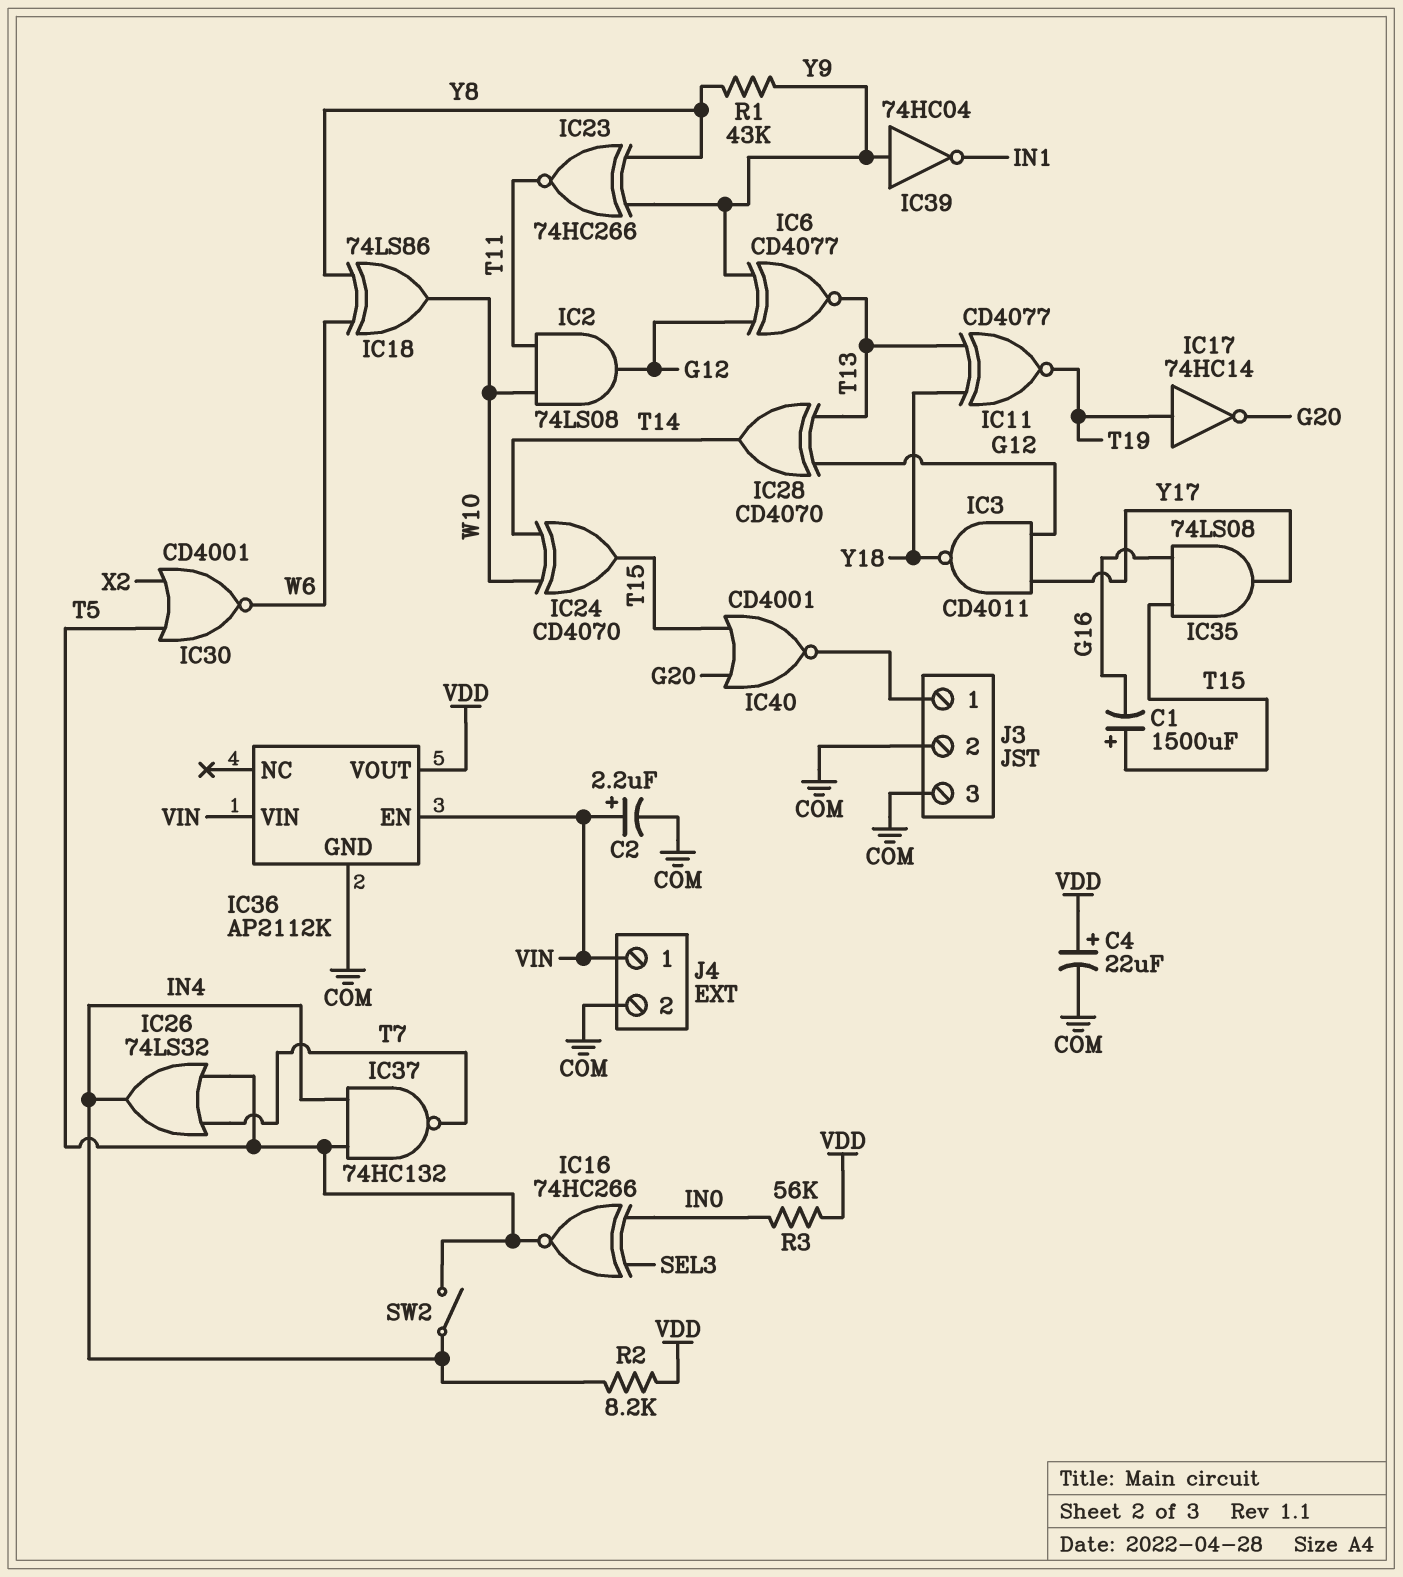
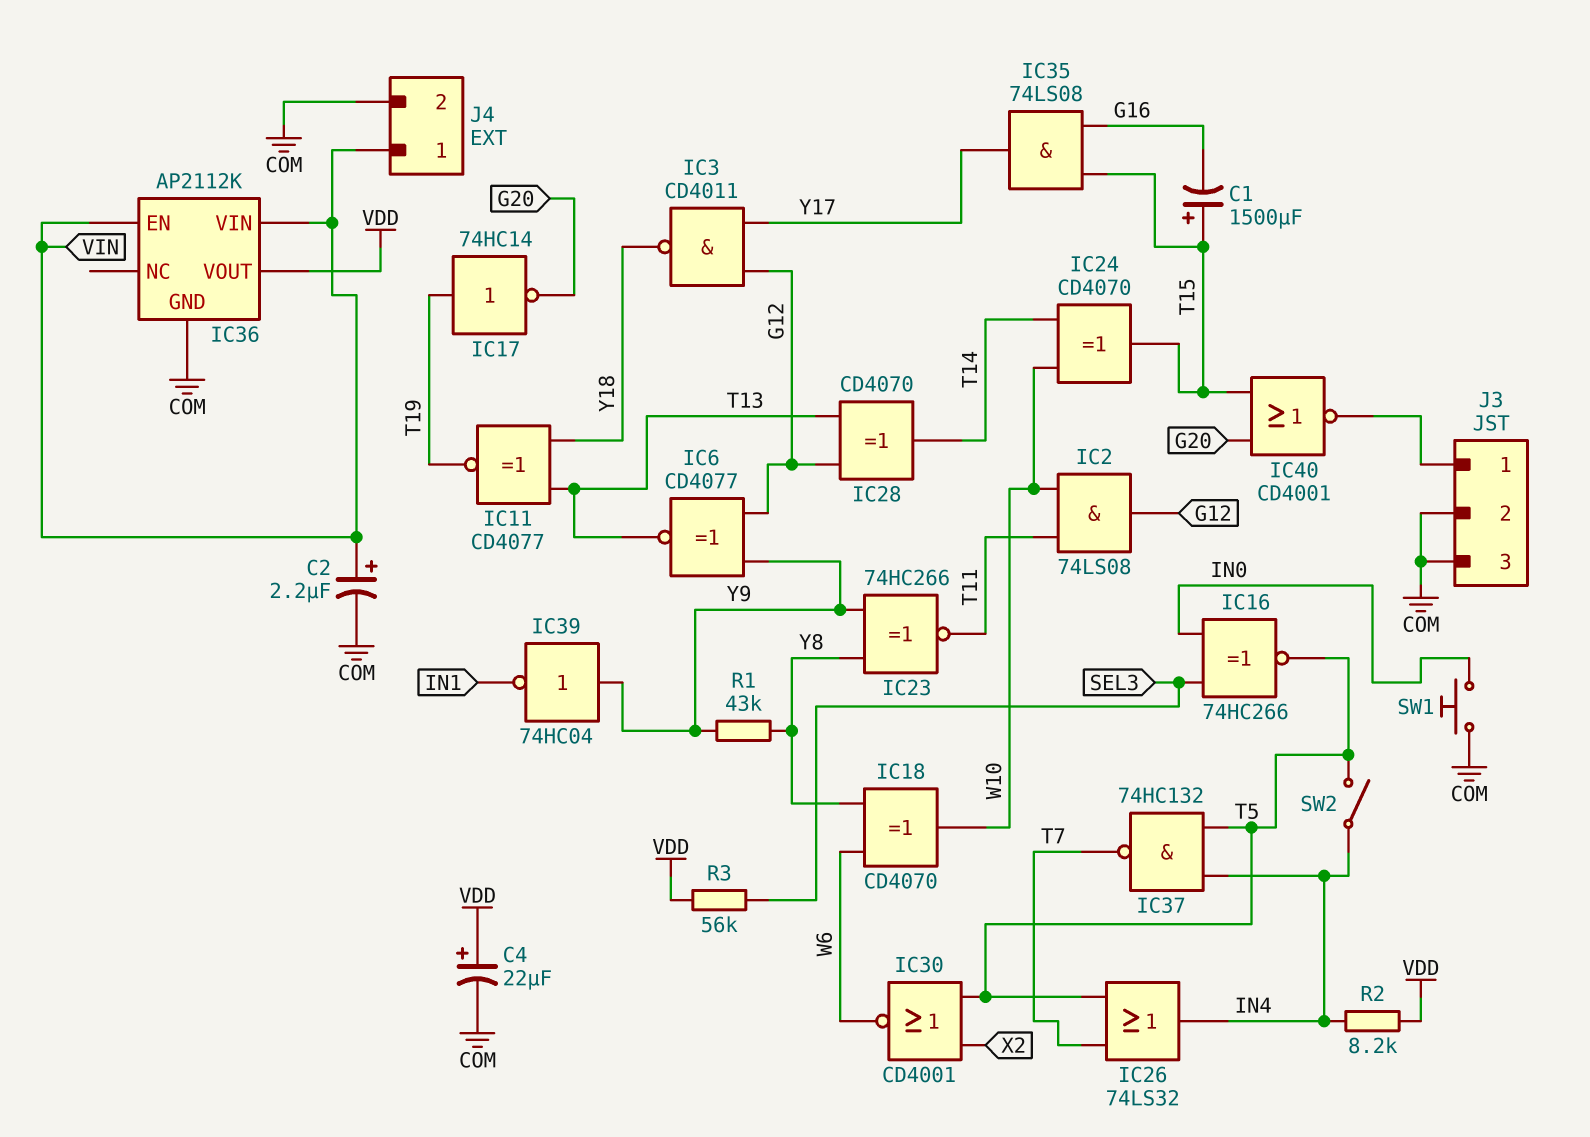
IC18: XOR 74LS86 (in W6, in Y8, out W10) -> XOR CD4070 (in W6, in Y8, out W10)
R3: 56k (IN0, VDD) -> 56k (SEL3, VDD)
SW1: none -> button (COM, IN0)

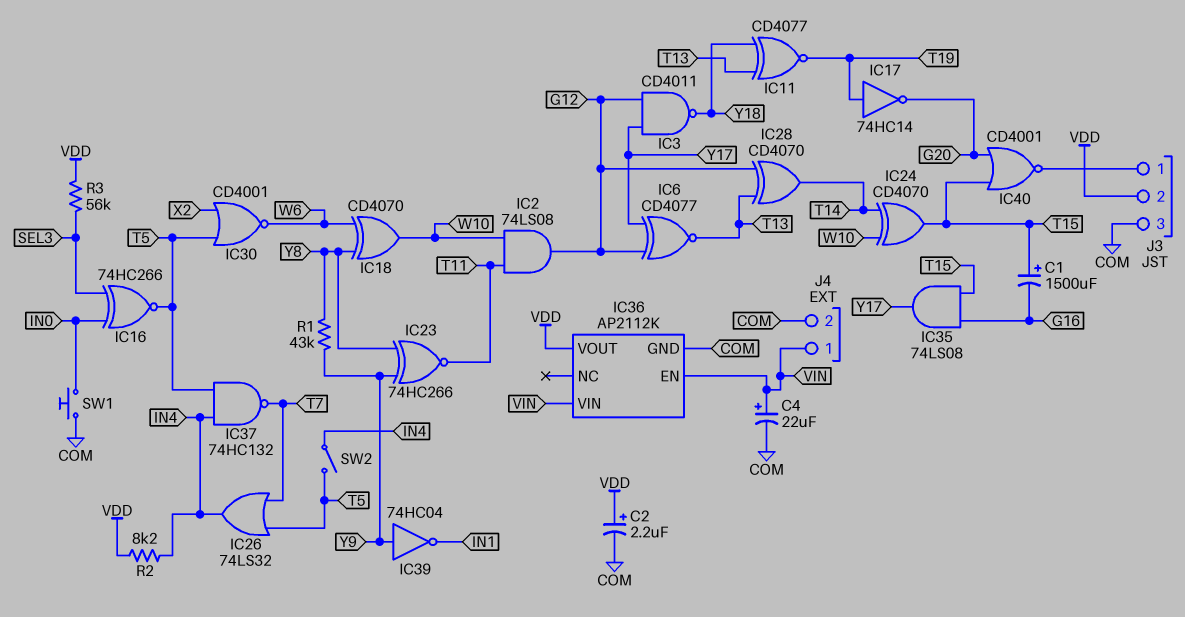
C2: 2.2uF (plus VIN, minus COM) -> 2.2uF (plus VDD, minus COM)
C4: 22uF (plus VDD, minus COM) -> 22uF (plus VIN, minus COM)
IC6: XNOR CD4077 (in G12, in Y9, out T13) -> XNOR CD4077 (in G12, in Y17, out T13)
J3 pin 2: COM -> VDD

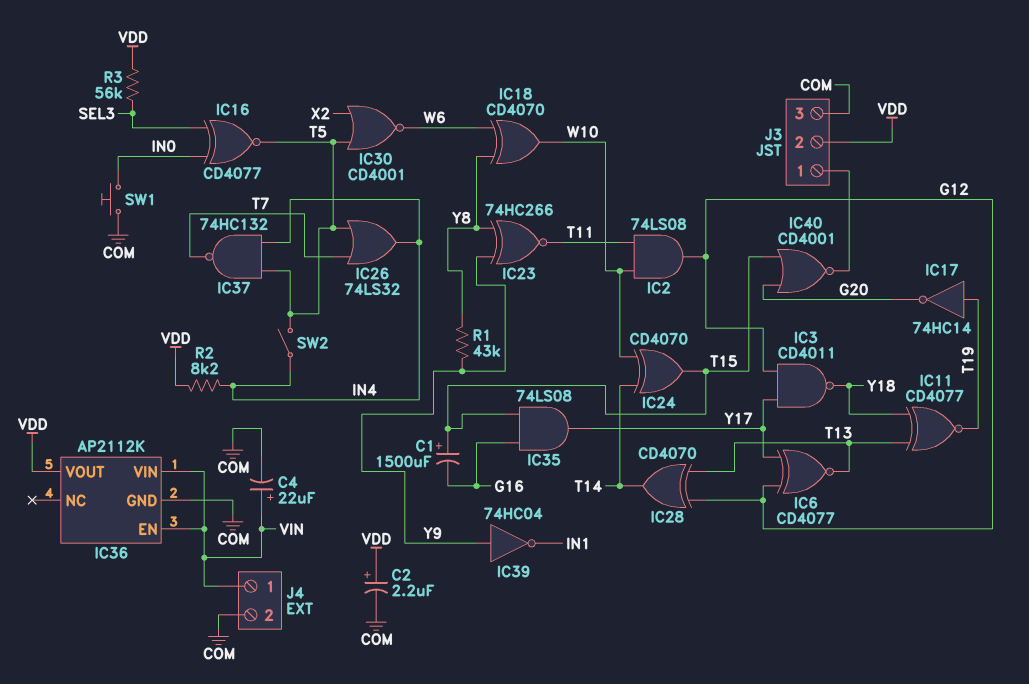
IC16: XNOR 74HC266 (in IN0, in SEL3, out T5) -> XNOR CD4077 (in IN0, in SEL3, out T5)

